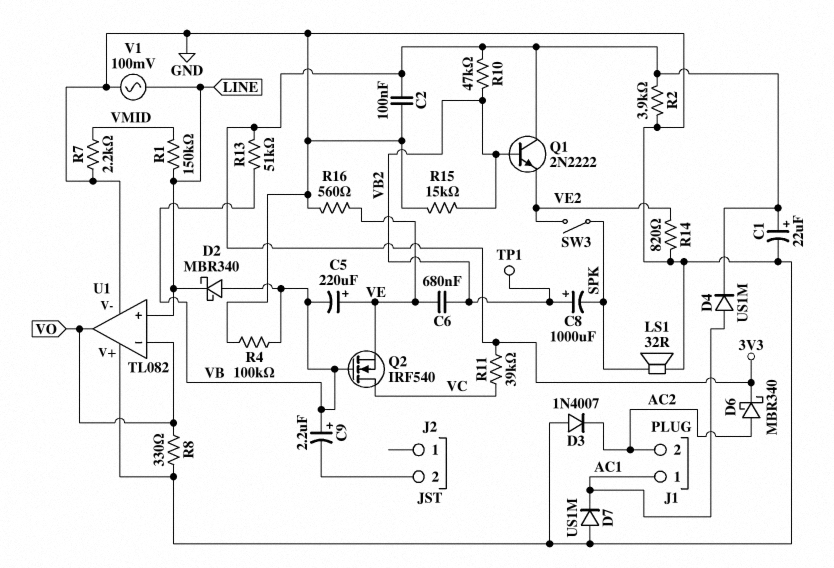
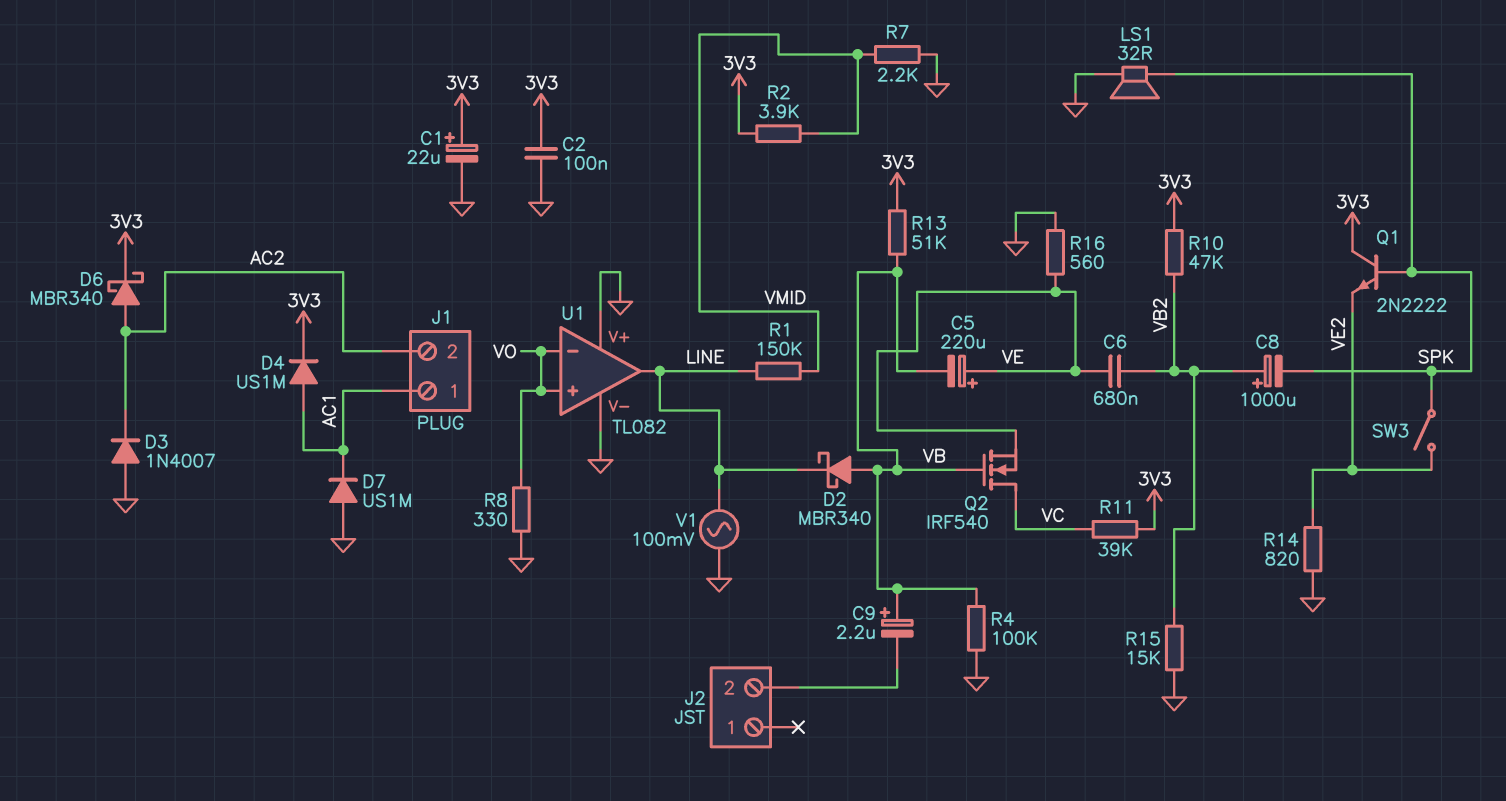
Q1: NPN 2N2222 (B VB2, C 3V3, E VE2) -> NPN 2N2222 (B SPK, C 3V3, E VE2)
R2: 3.9k (3V3, GND) -> 3.9k (3V3, VMID)
TP1: test point (VB2) -> none
U1 pin in+: LINE -> VO
U1 pin out: VO -> LINE

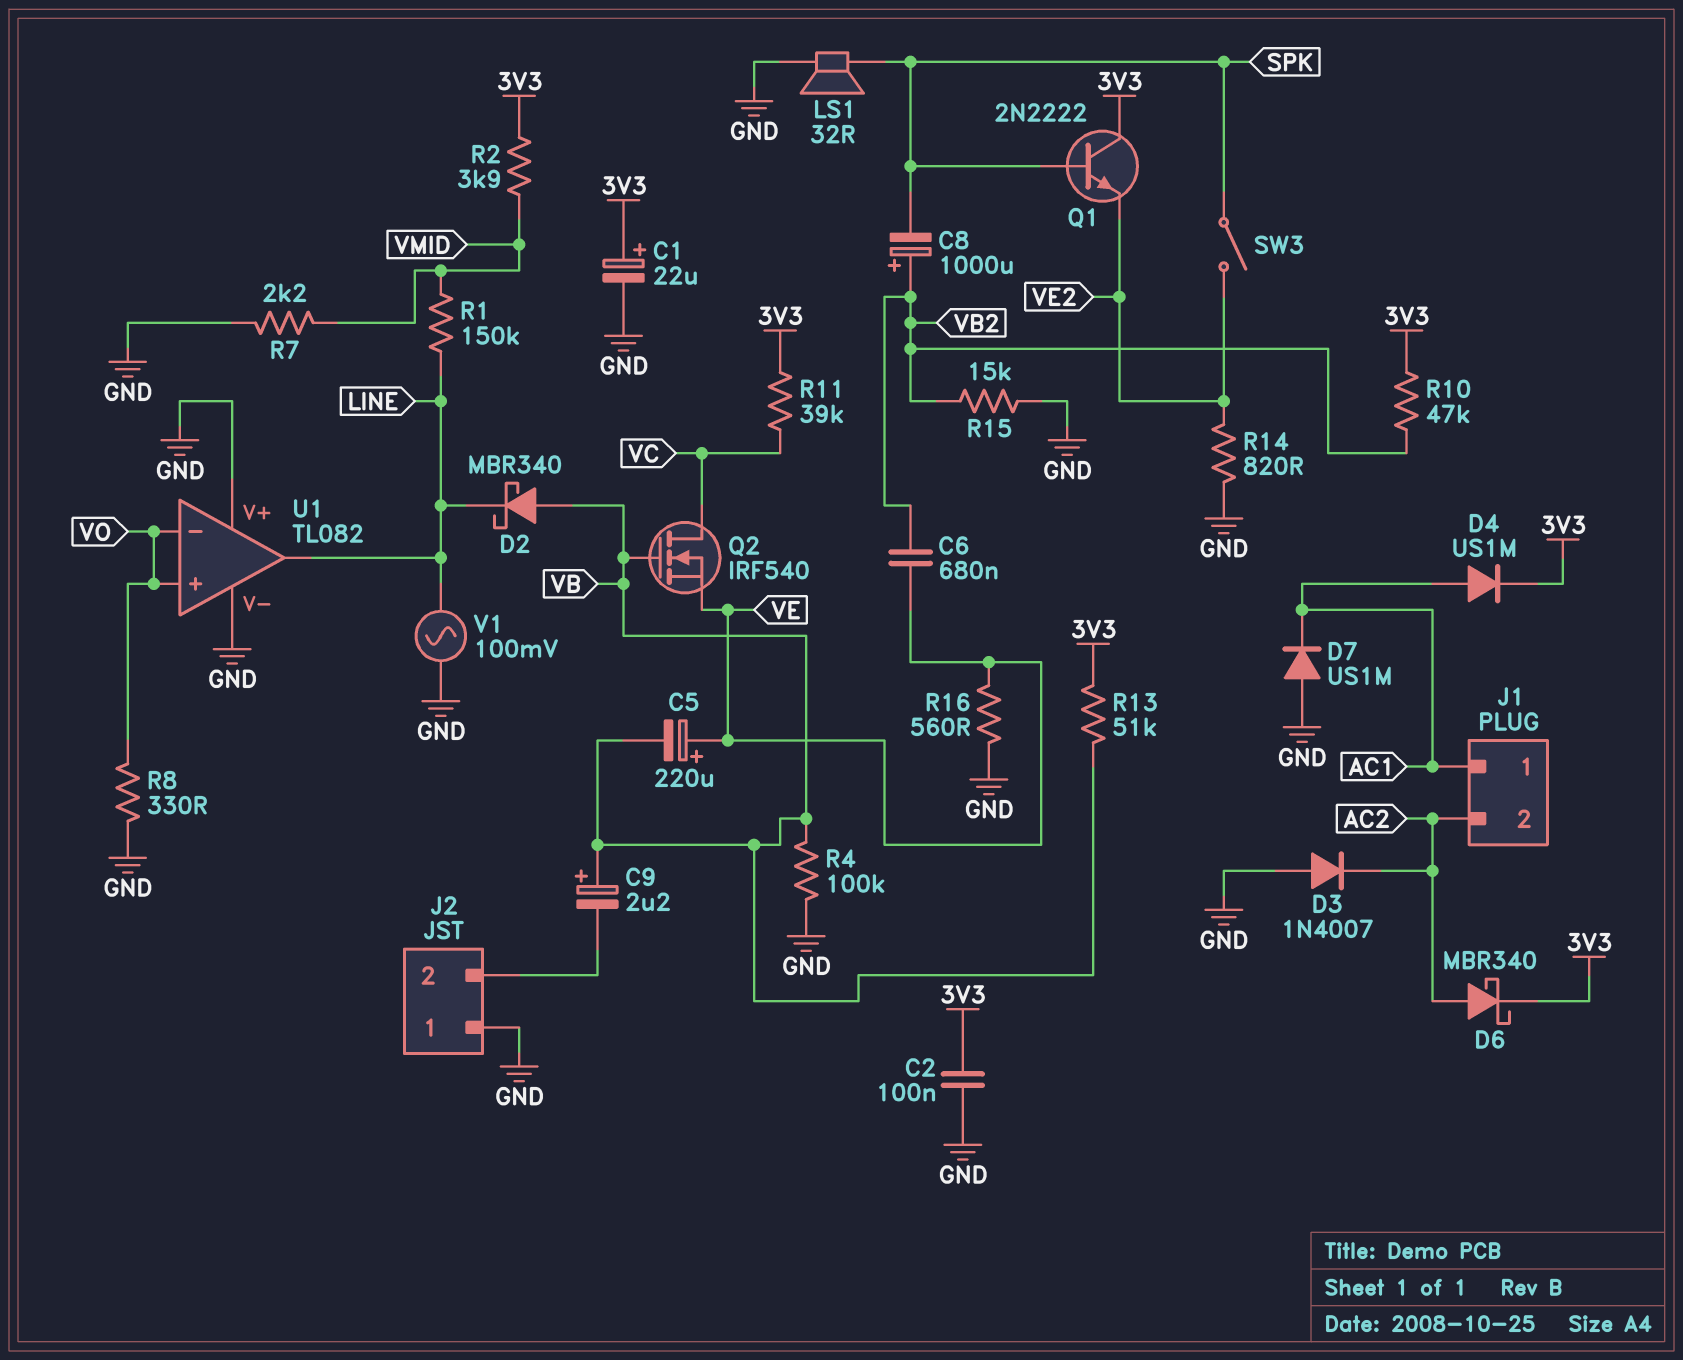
J2 pin 1: none -> GND

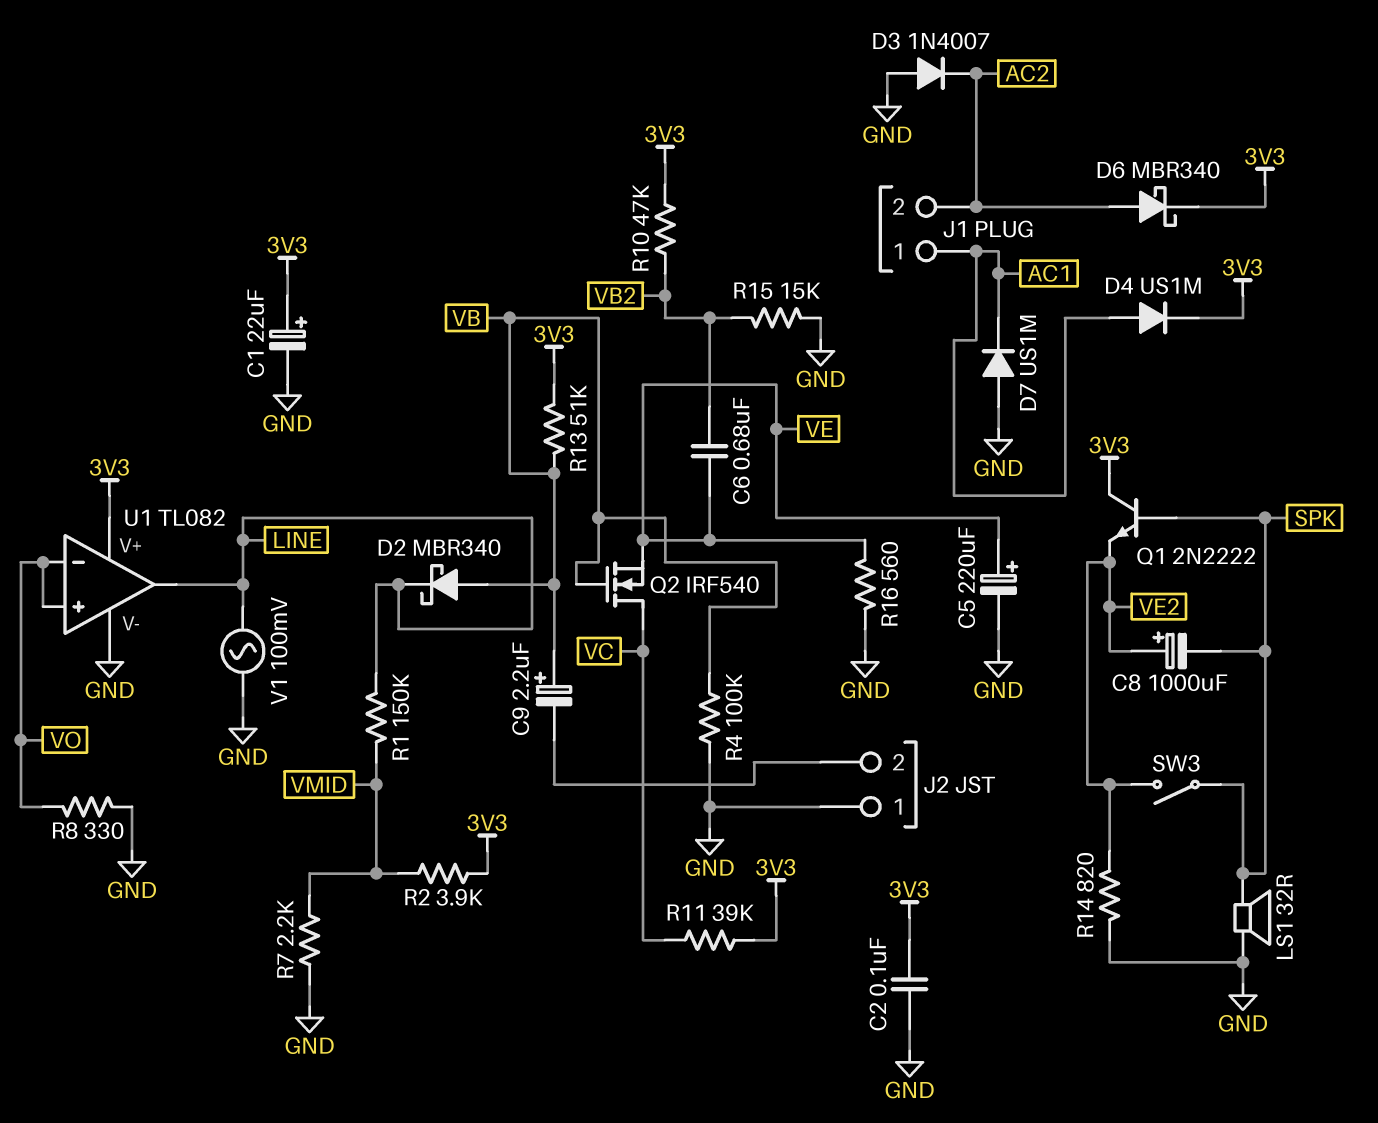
C5: 220uF (plus VE, minus VB) -> 220uF (plus VE, minus GND)
C8: 1000uF (plus VB2, minus SPK) -> 1000uF (plus VE2, minus SPK)
U1 pin V+: GND -> 3V3

